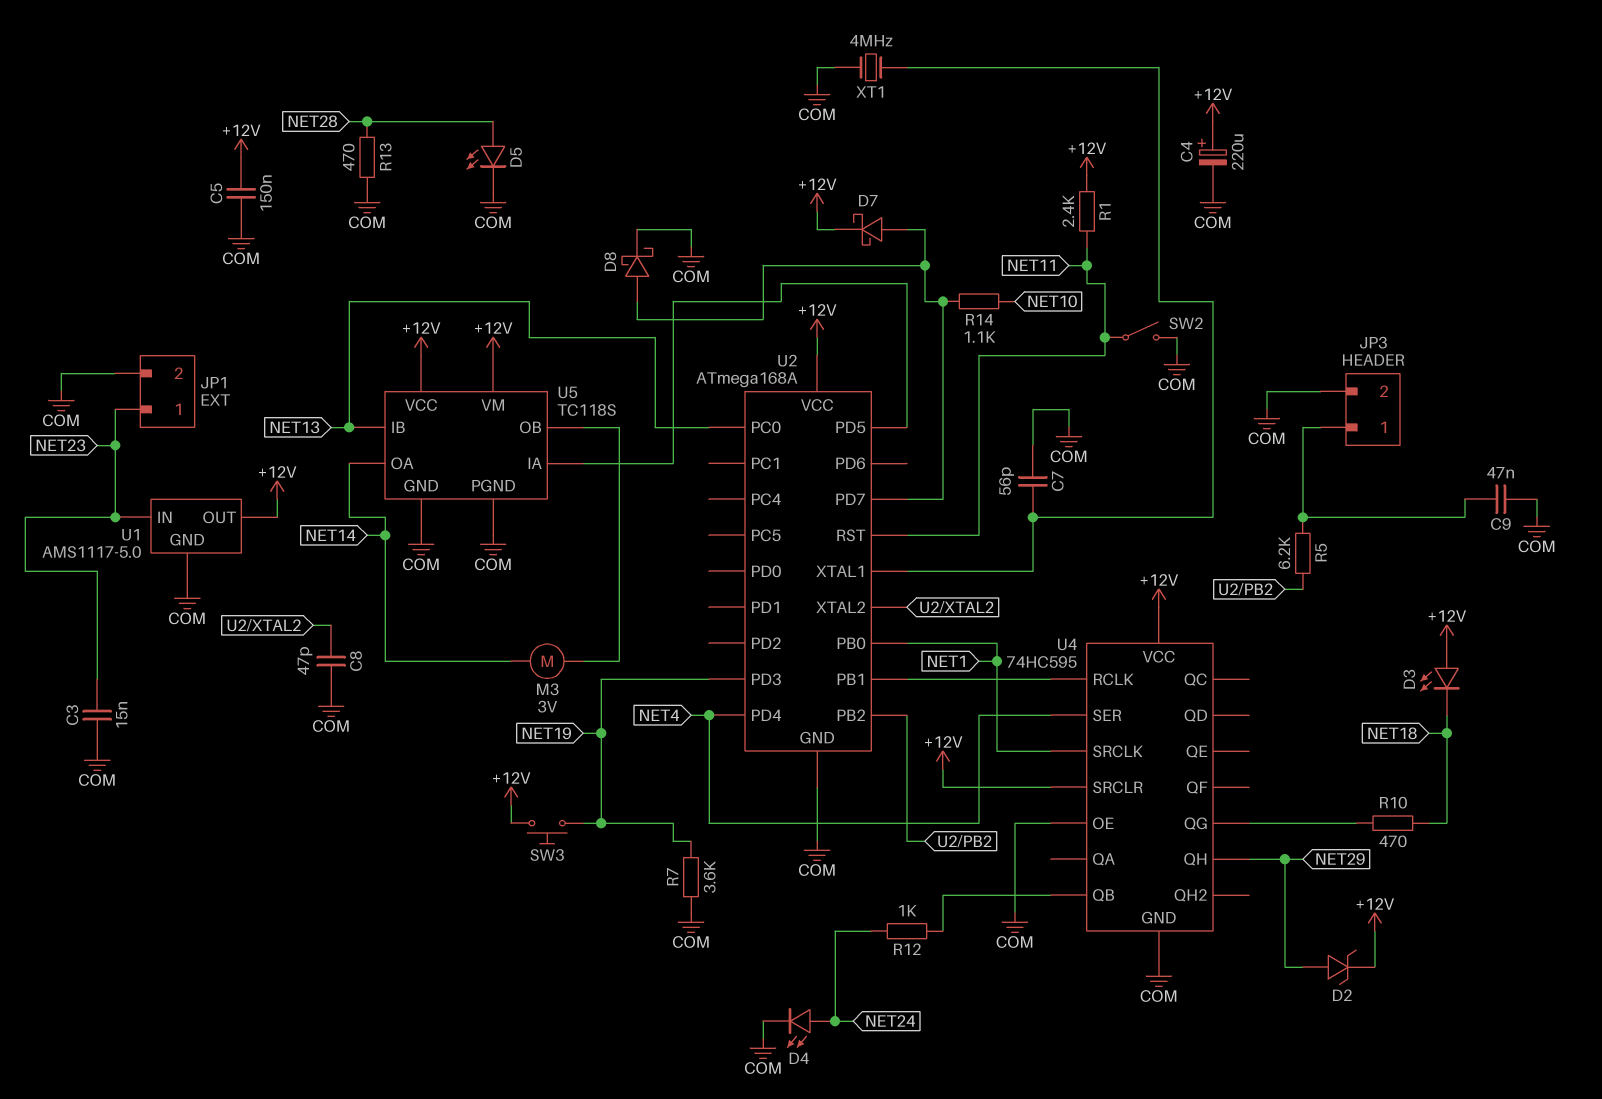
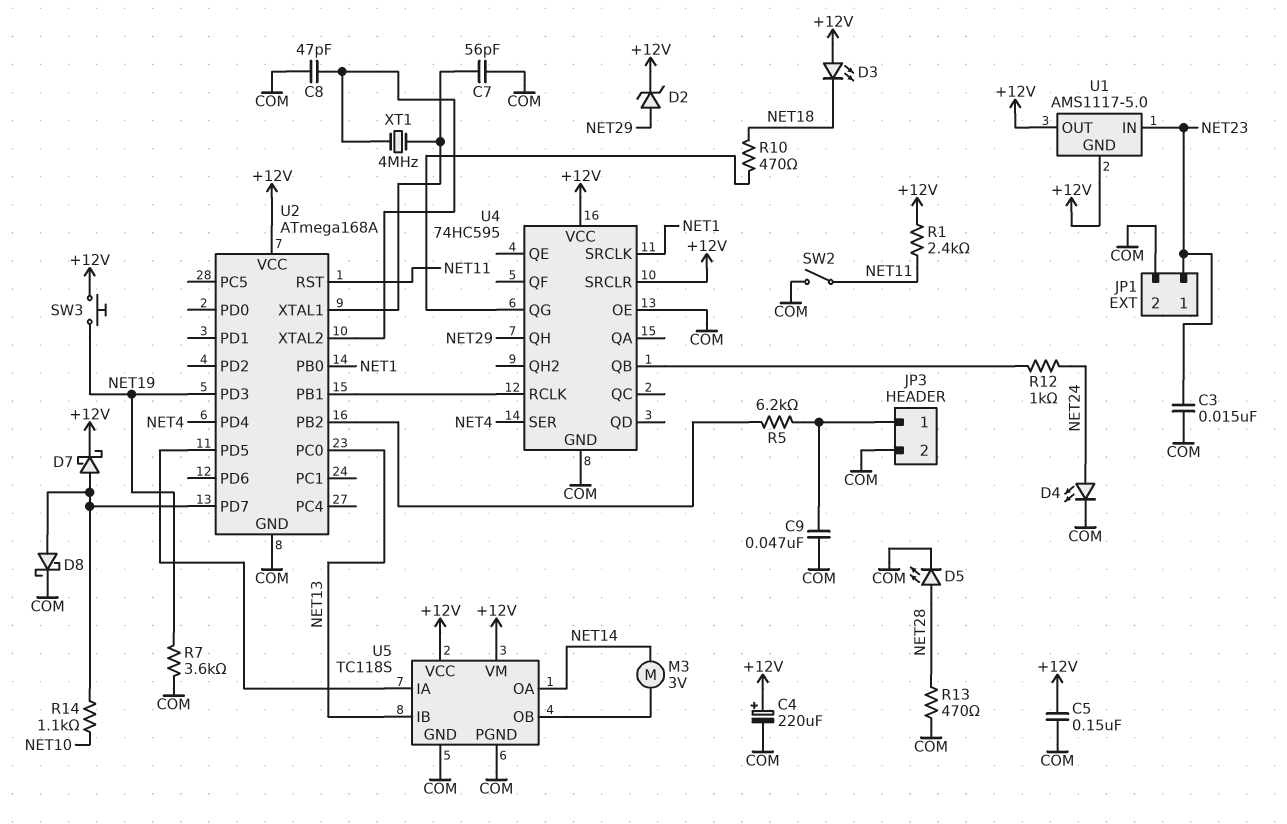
U1 pin GND: COM -> +12V
XT1: 4MHz (COM, U2/XTAL1) -> 4MHz (U2/XTAL1, U2/XTAL2)

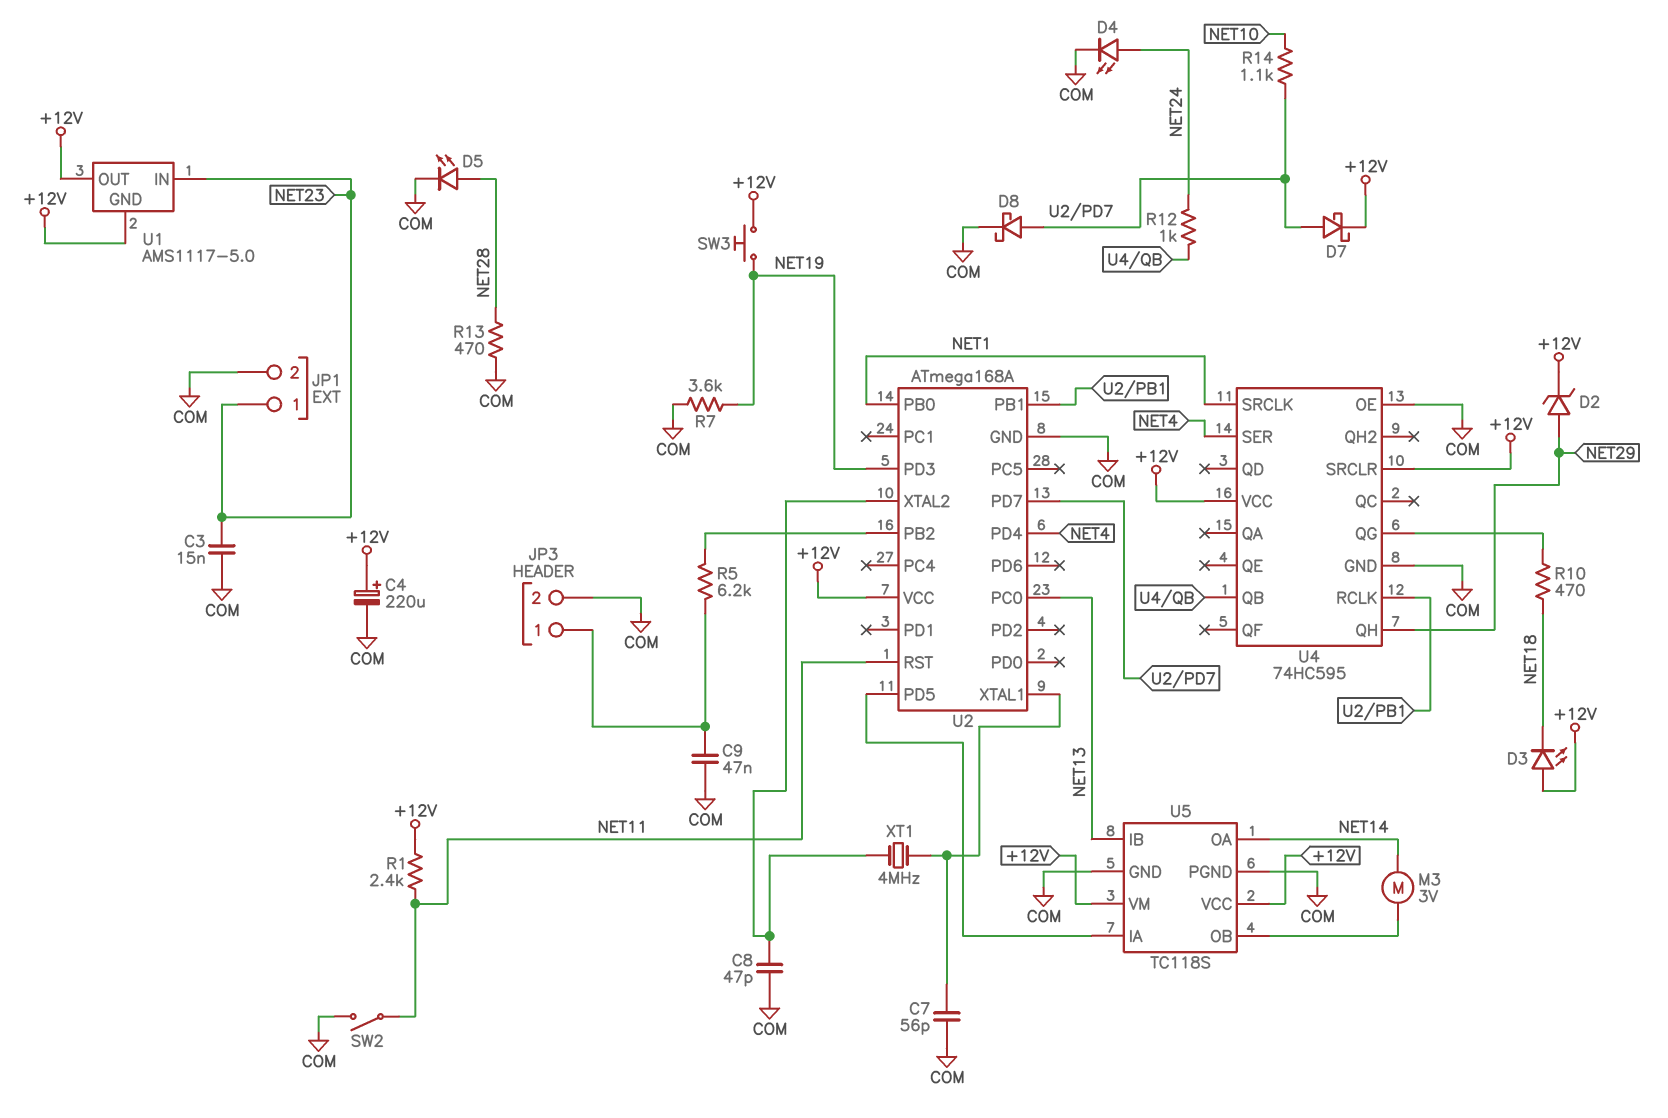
C5: 150nF (+12V, COM) -> none

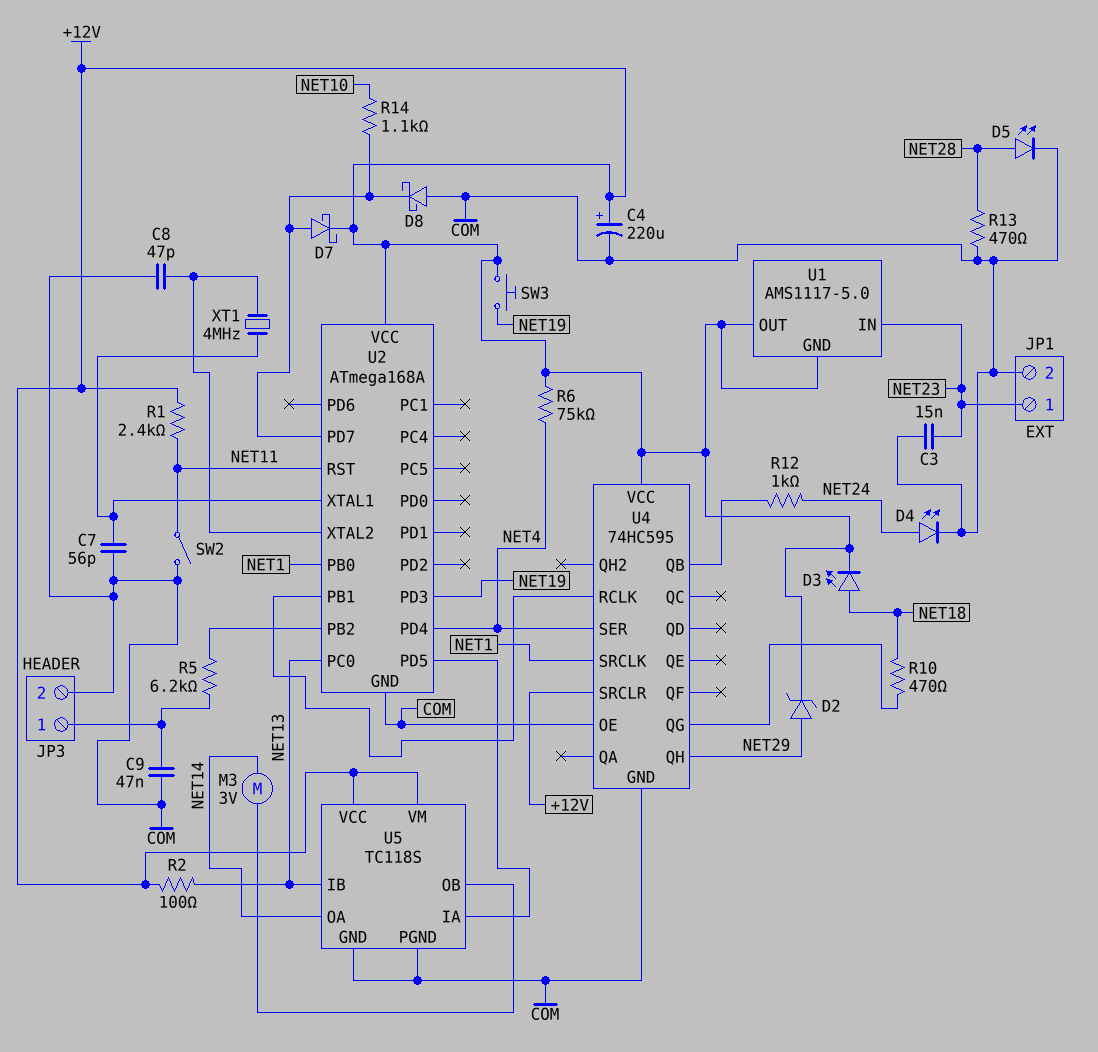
D3: LED (A +12V, K NET18) -> LED (A NET18, K +12V)
D8: schottky (A U2/PD7, K COM) -> schottky (A COM, K U2/PD7)
R2: none -> 100 (+12V, NET13)
R6: none -> 75k (+12V, NET4)
R7: 3.6k (COM, NET19) -> none

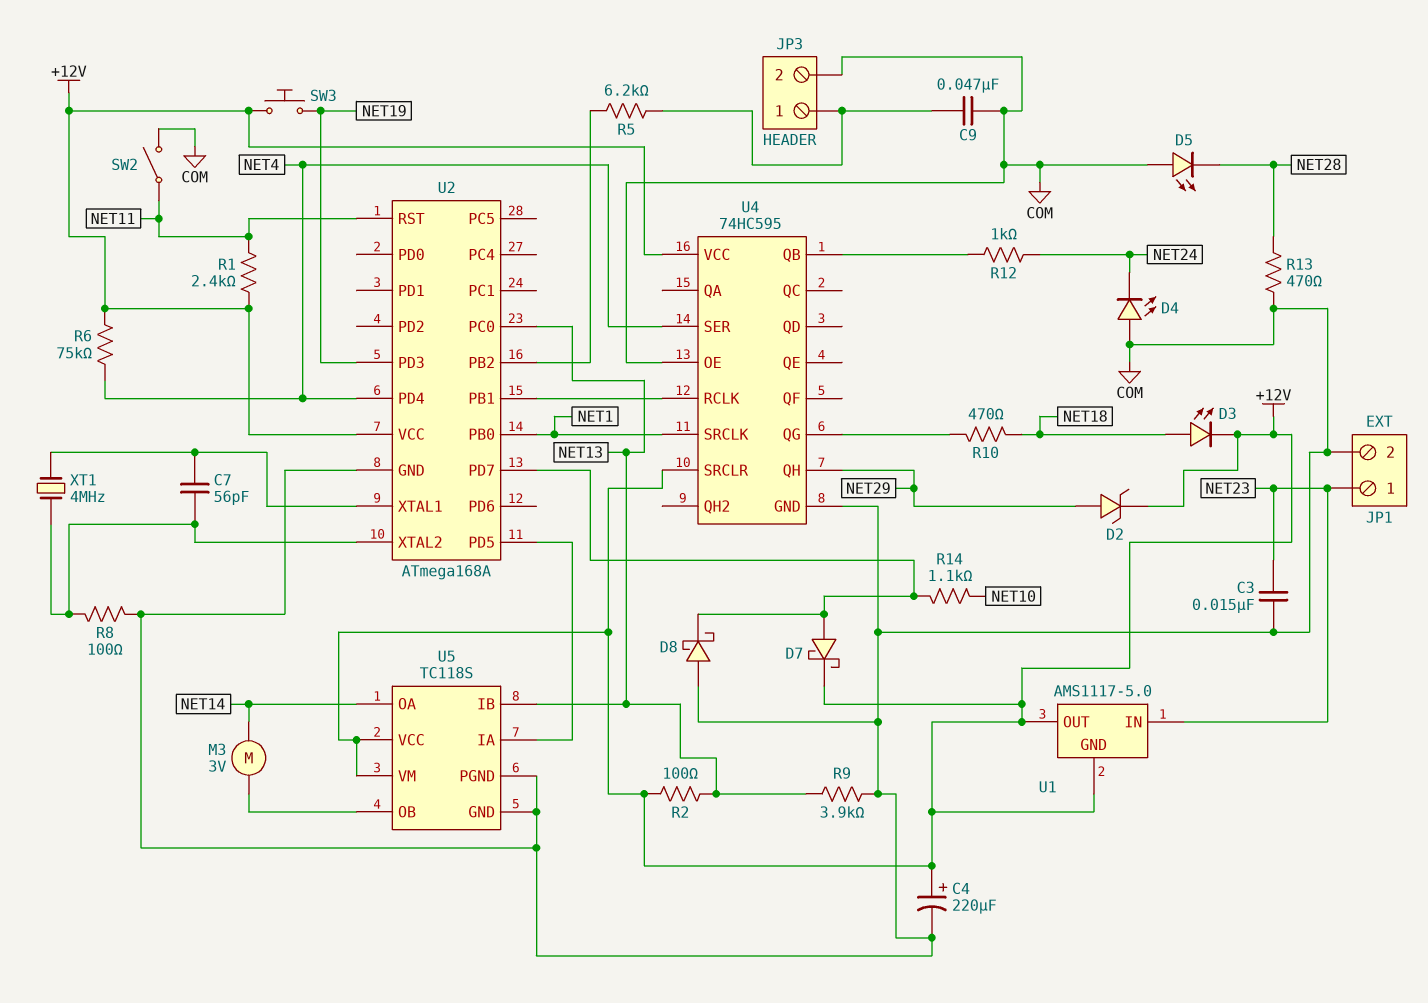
C7: 56pF (COM, U2/XTAL1) -> 56pF (U2/XTAL1, U2/XTAL2)
C8: 47pF (COM, U2/XTAL2) -> none
D4: LED (A NET24, K COM) -> LED (A COM, K NET24)
D5: LED (A NET28, K COM) -> LED (A COM, K NET28)
R8: none -> 100 (COM, U2/XTAL2)
R9: none -> 3.9k (COM, NET13)

